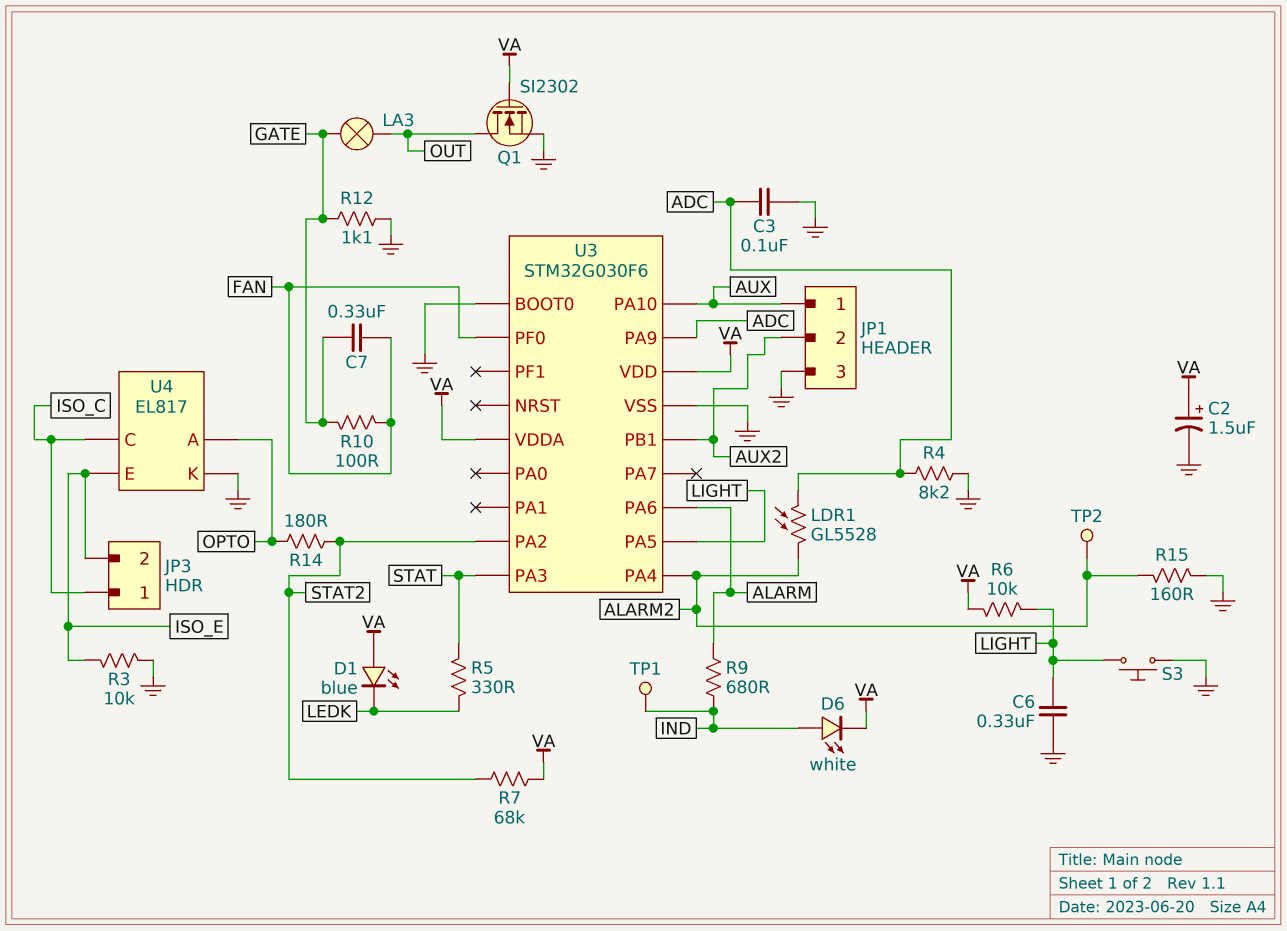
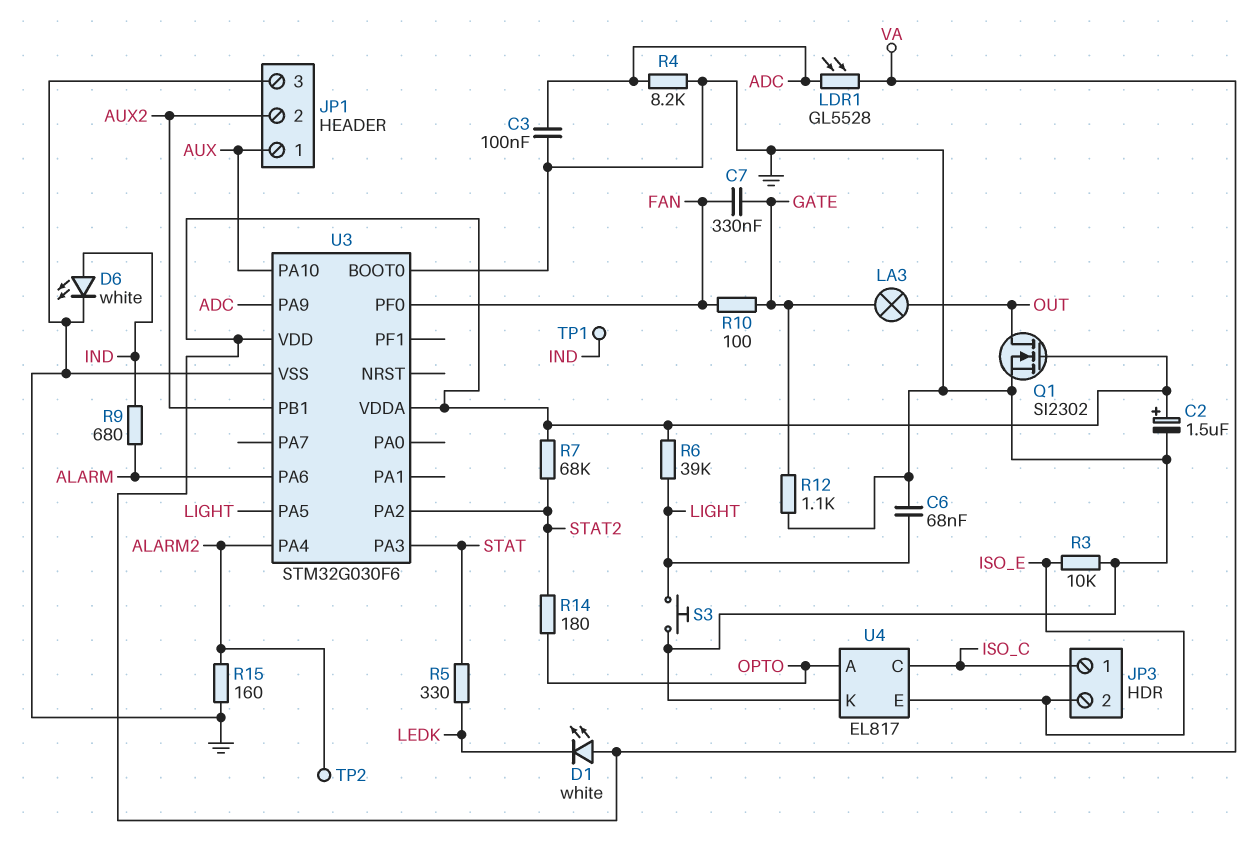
C6: 330nF (GND, LIGHT) -> 68nF (GND, LIGHT)
D1: LED blue (A VA, K LEDK) -> LED white (A VA, K LEDK)
D6: LED white (A IND, K VA) -> LED white (A IND, K GND)
LDR1: GL5528 (ADC, ALARM2) -> GL5528 (ADC, VA)
R6: 10k (LIGHT, VA) -> 39k (LIGHT, VA)

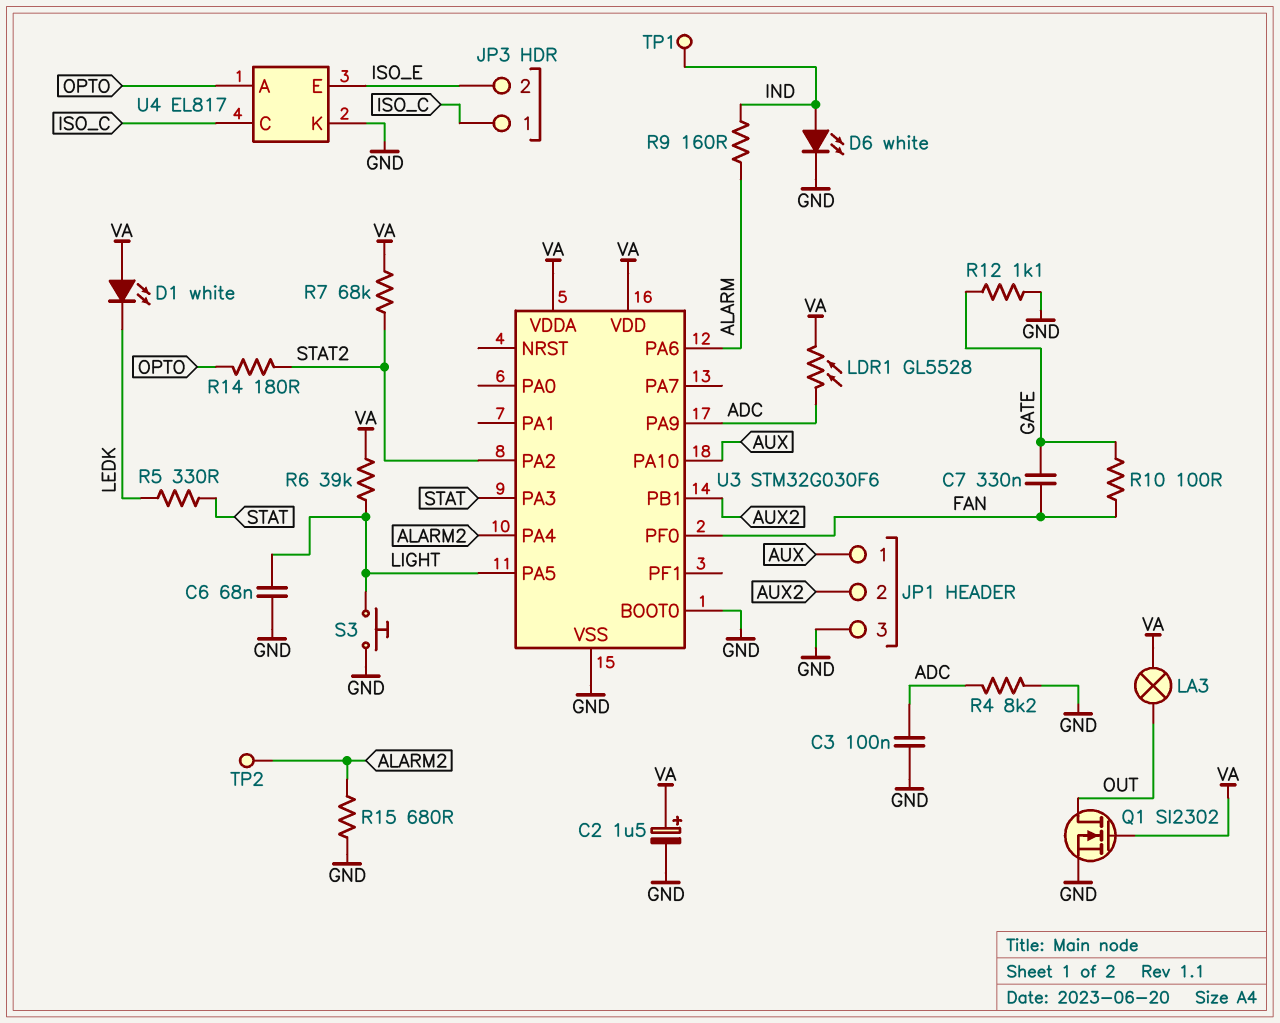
LA3: lamp (GATE, OUT) -> lamp (OUT, VA)
R3: 10k (GND, ISO_E) -> none
R9: 680 (ALARM, IND) -> 160 (ALARM, IND)
R15: 160 (ALARM2, GND) -> 680 (ALARM2, GND)

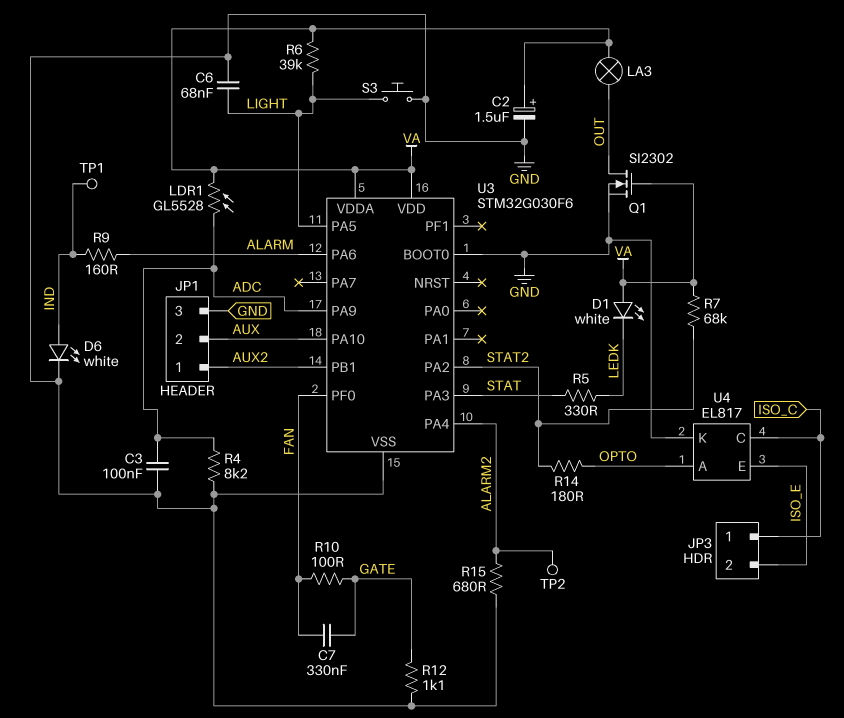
JP1 pin 1: AUX -> AUX2
JP1 pin 2: AUX2 -> AUX

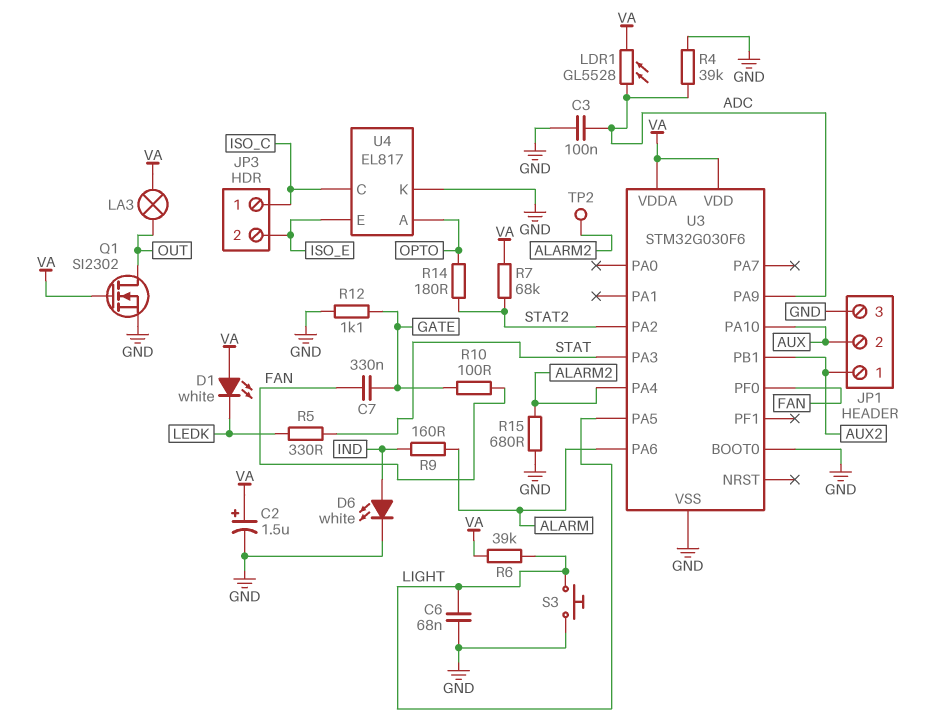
R4: 8.2k (ADC, GND) -> 39k (ADC, GND)
TP1: test point (IND) -> none

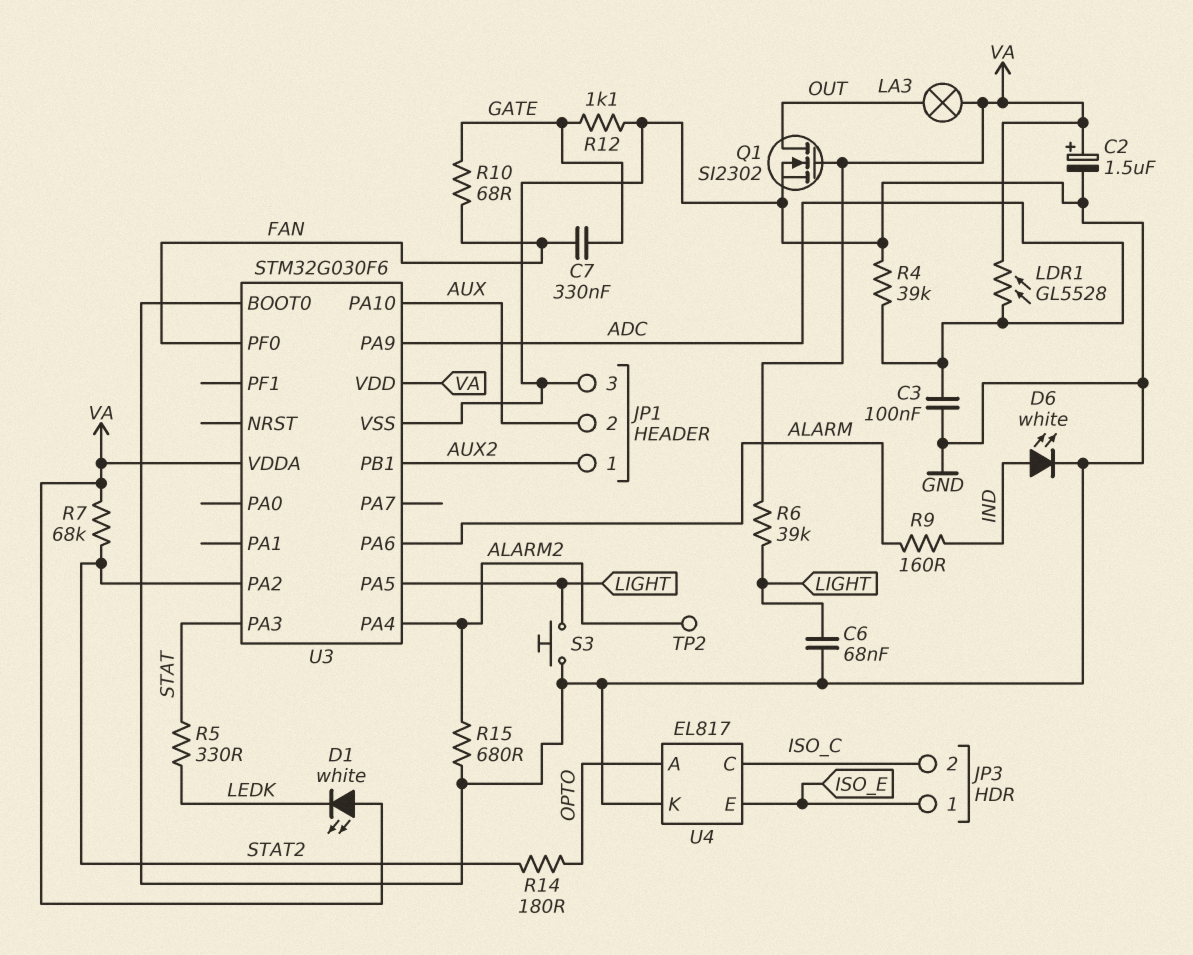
JP3 pin 1: ISO_C -> ISO_E
JP3 pin 2: ISO_E -> ISO_C
R10: 100 (FAN, GATE) -> 68 (FAN, GATE)

